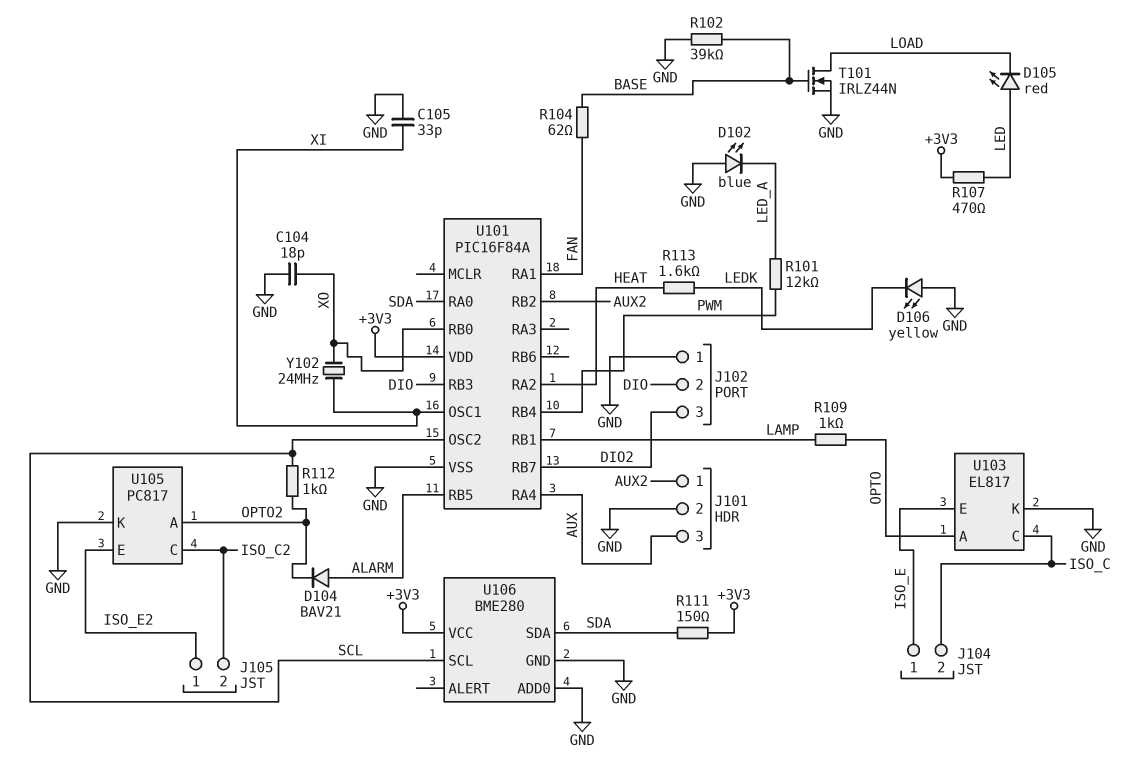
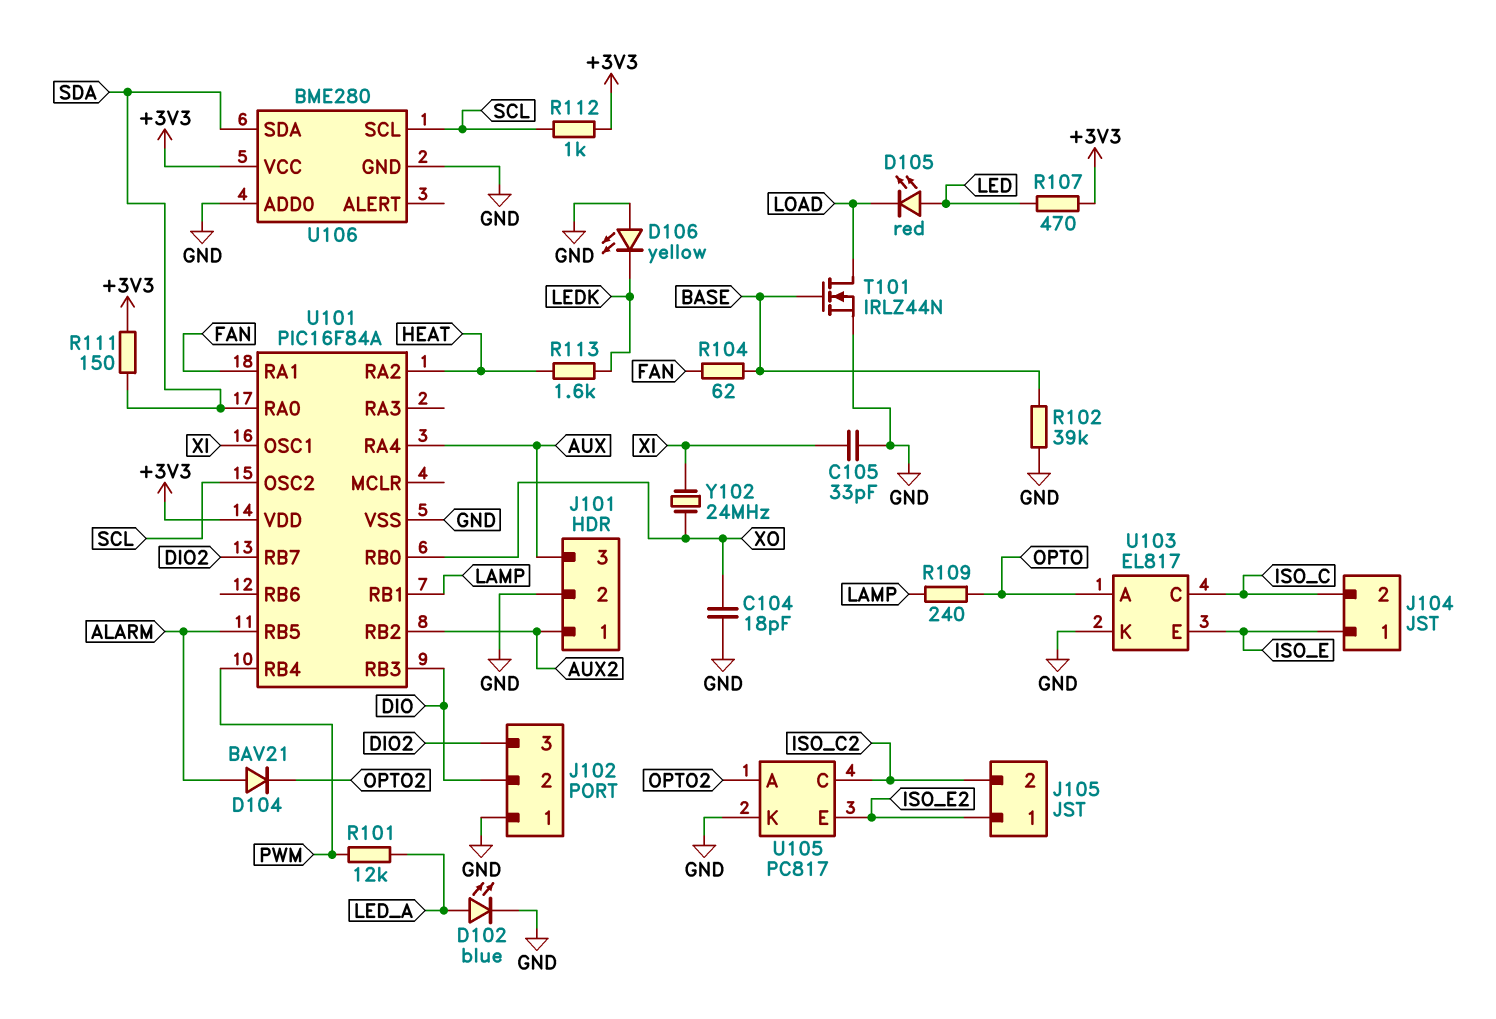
D102: LED blue (A GND, K LED_A) -> LED blue (A LED_A, K GND)
R109: 1k (LAMP, OPTO) -> 240 (LAMP, OPTO)
R112: 1k (OPTO2, SCL) -> 1k (+3V3, SCL)

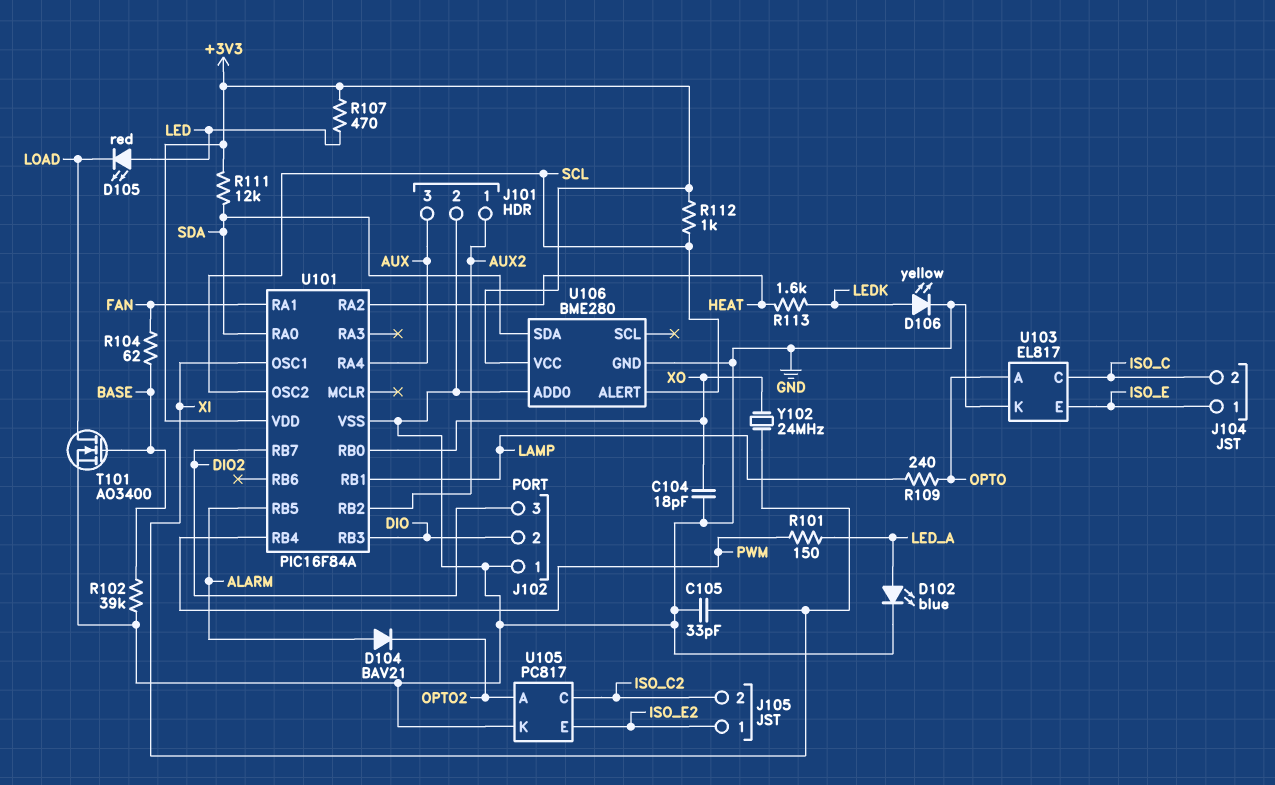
D106: LED yellow (A GND, K LEDK) -> LED yellow (A LEDK, K GND)
R101: 12k (LED_A, PWM) -> 150 (LED_A, PWM)
R111: 150 (+3V3, SDA) -> 12k (+3V3, SDA)
T101: NMOS IRLZ44N (G BASE, D LOAD, S GND) -> NMOS AO3400 (G BASE, D LOAD, S GND)
U106 pin ALERT: none -> SCL
U106 pin SCL: SCL -> none

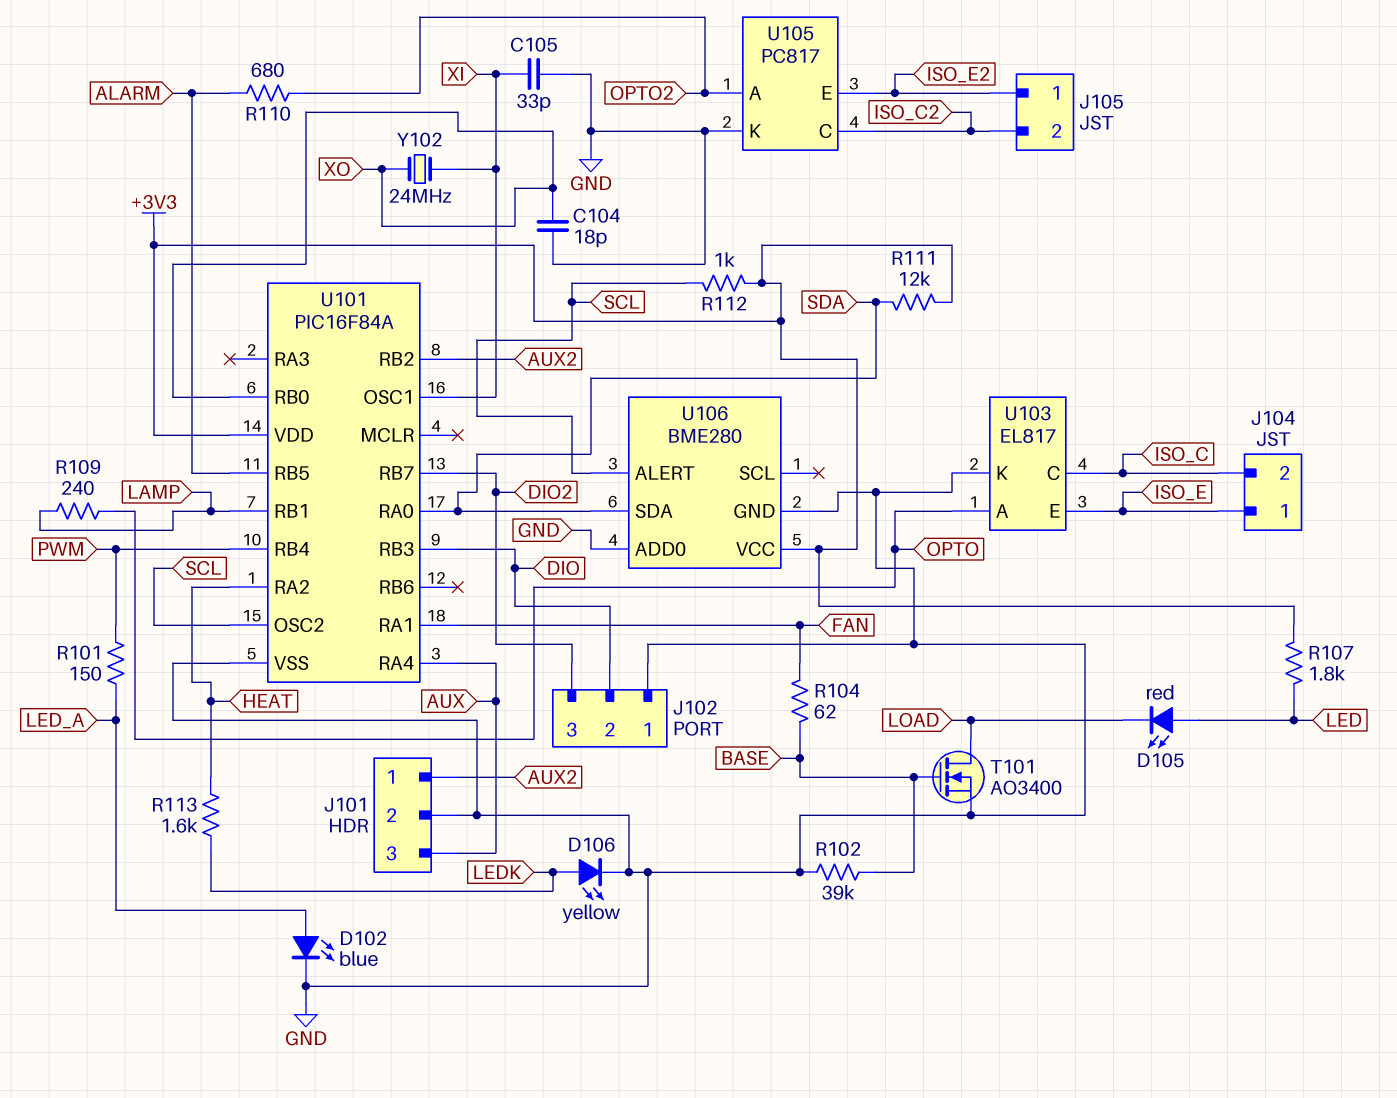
D104: diode BAV21 (A ALARM, K OPTO2) -> none
R107: 470 (+3V3, LED) -> 1.8k (+3V3, LED)
R110: none -> 680 (ALARM, OPTO2)

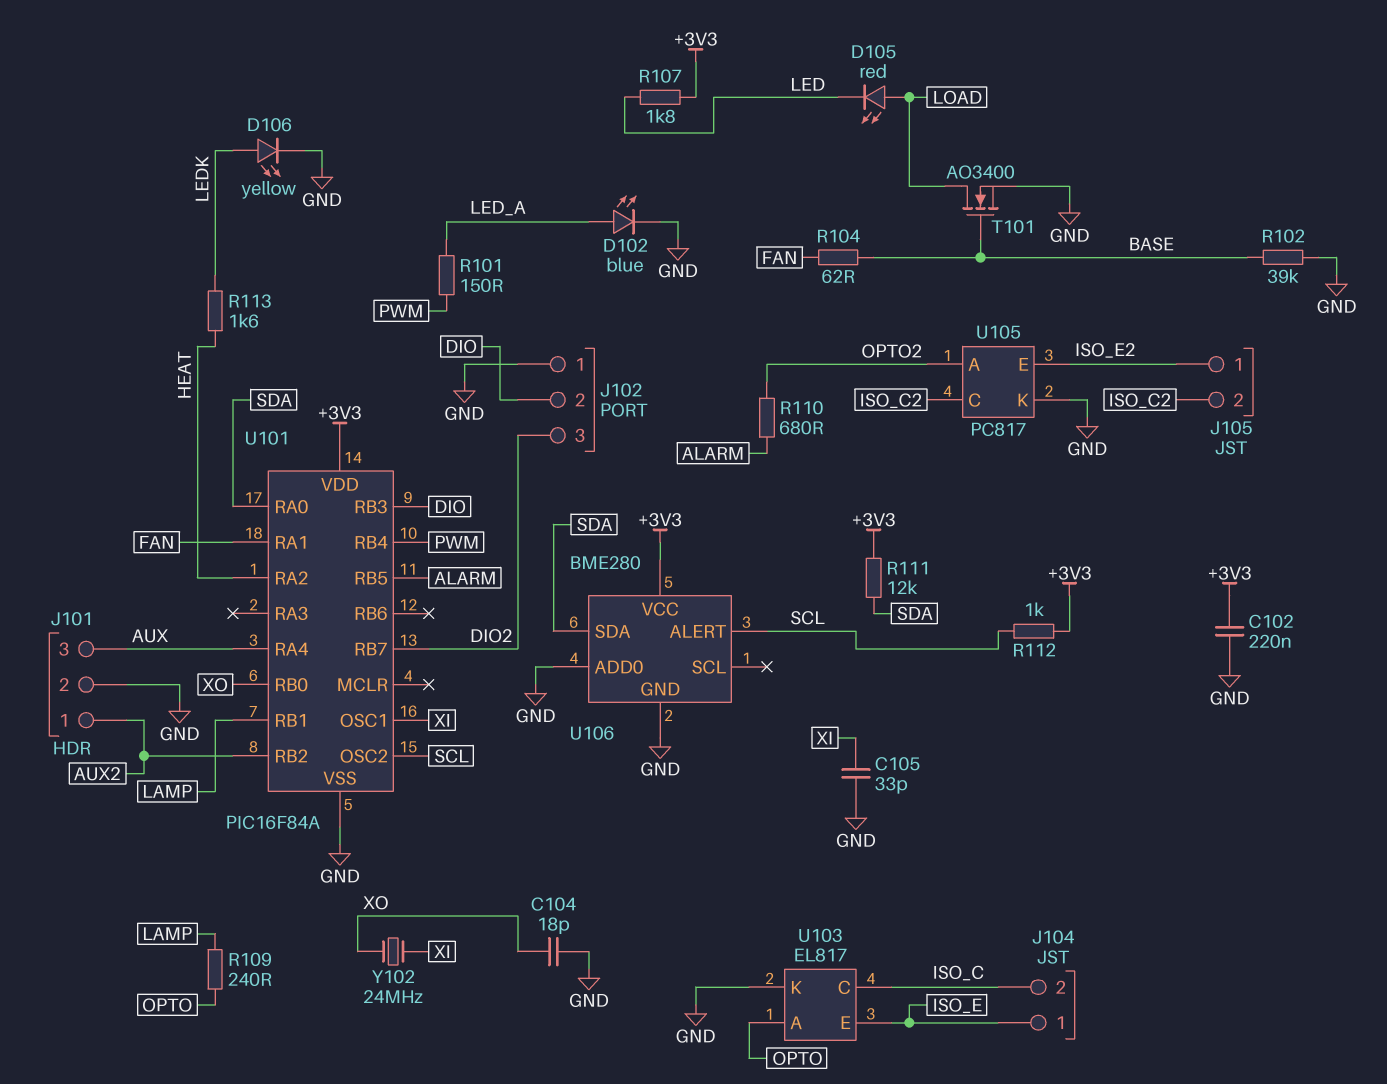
C102: none -> 220nF (+3V3, GND)
D105: LED red (A LED, K LOAD) -> LED red (A LOAD, K LED)

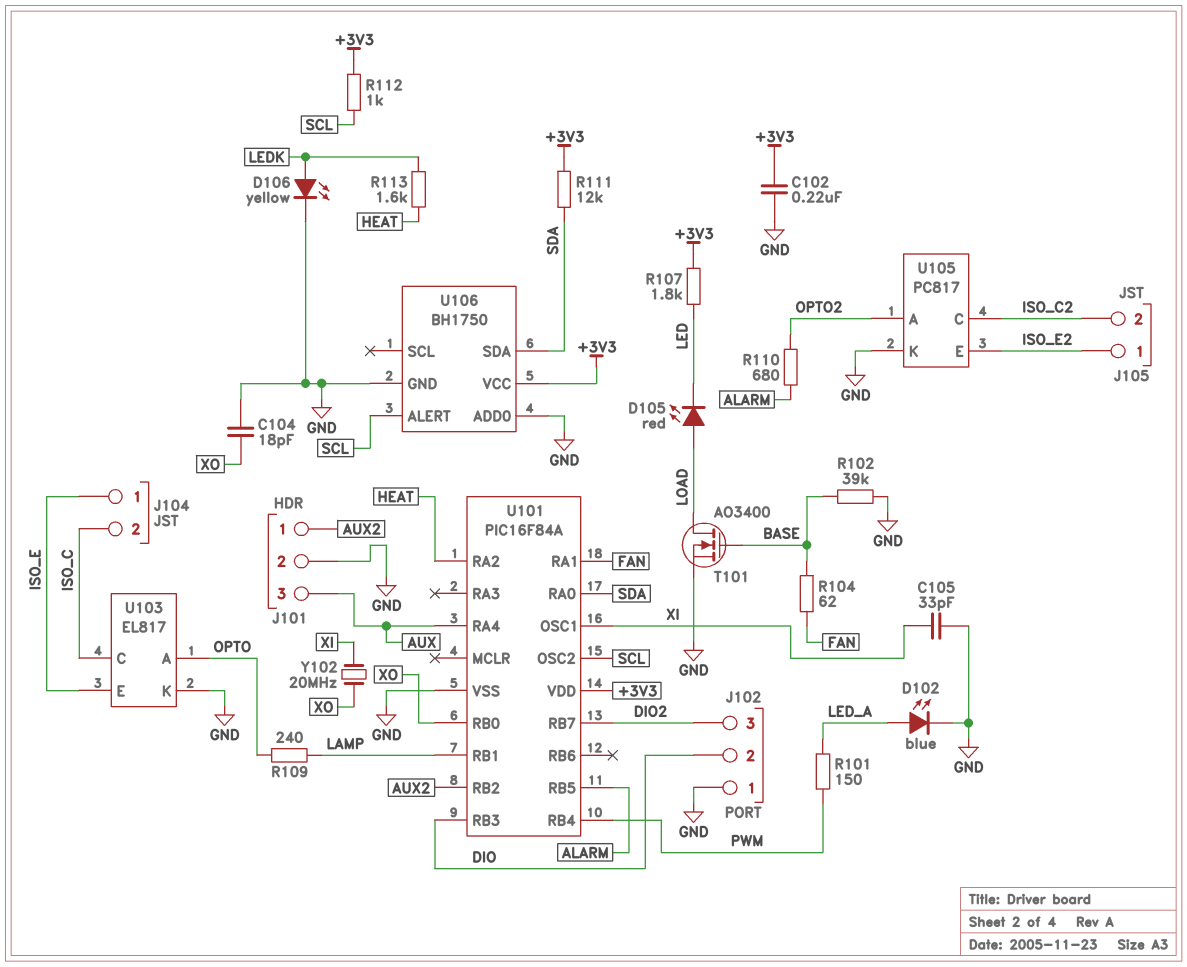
U106: BME280 -> BH1750
Y102: 24MHz (XI, XO) -> 20MHz (XI, XO)

